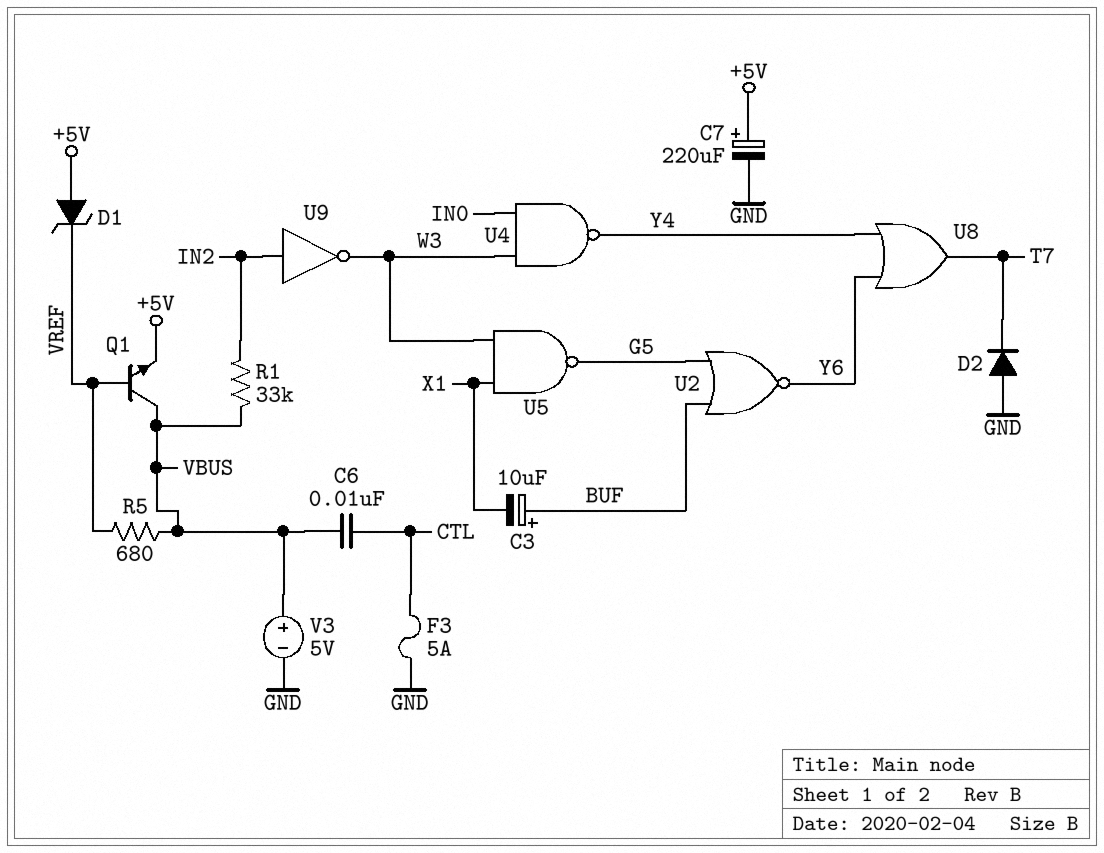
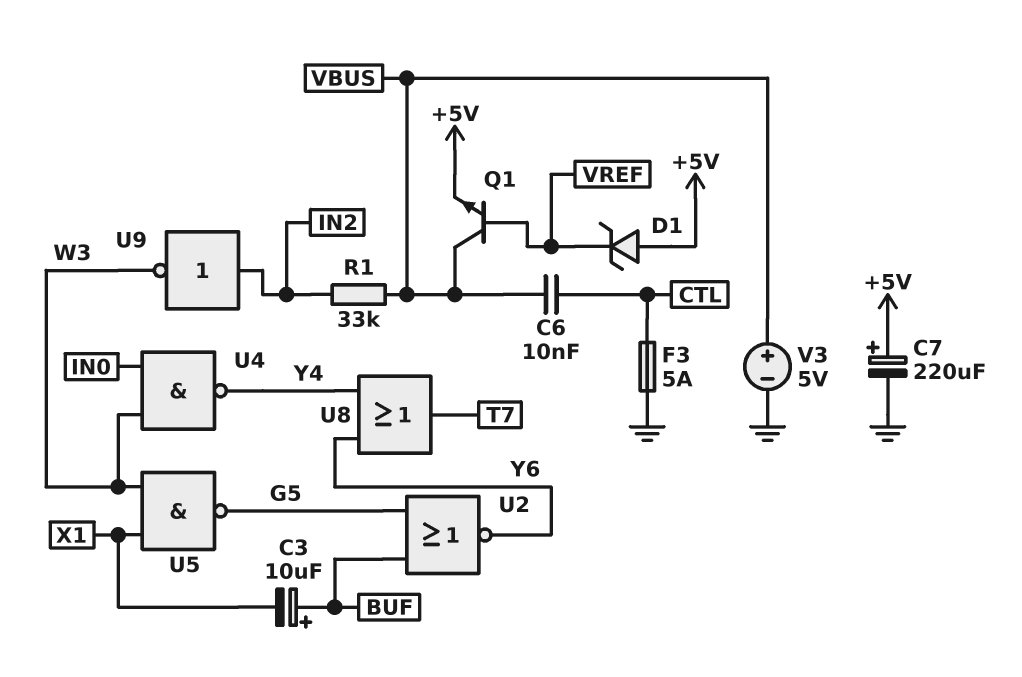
D2: diode (A GND, K T7) -> none
R5: 680 (VBUS, VREF) -> none

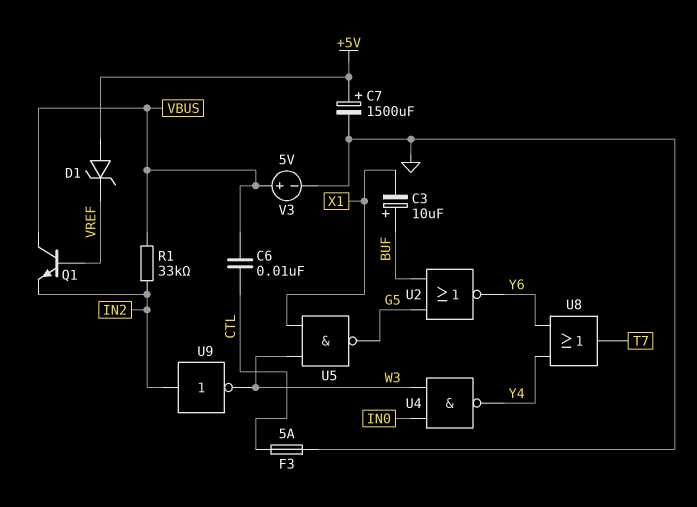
C7: 220uF (plus +5V, minus GND) -> 1500uF (plus +5V, minus GND)
Q1: NPN (B VREF, C VBUS, E +5V) -> NPN (B VREF, C VBUS, E IN2)

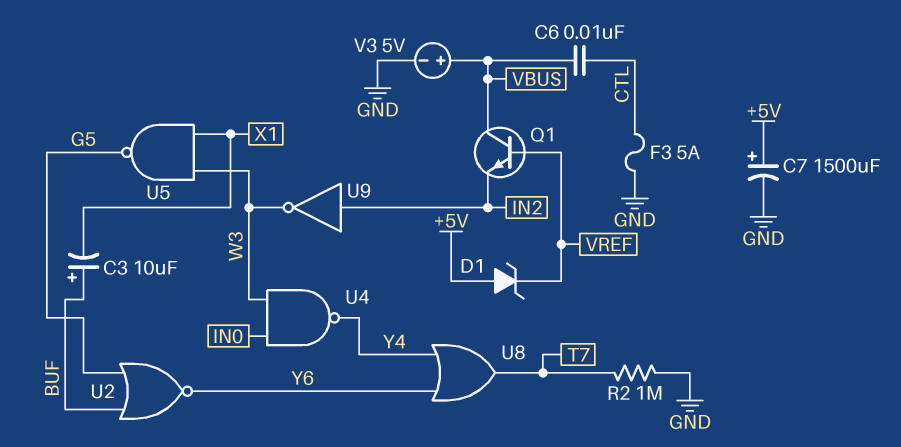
R1: 33k (IN2, VBUS) -> none
R2: none -> 1M (GND, T7)

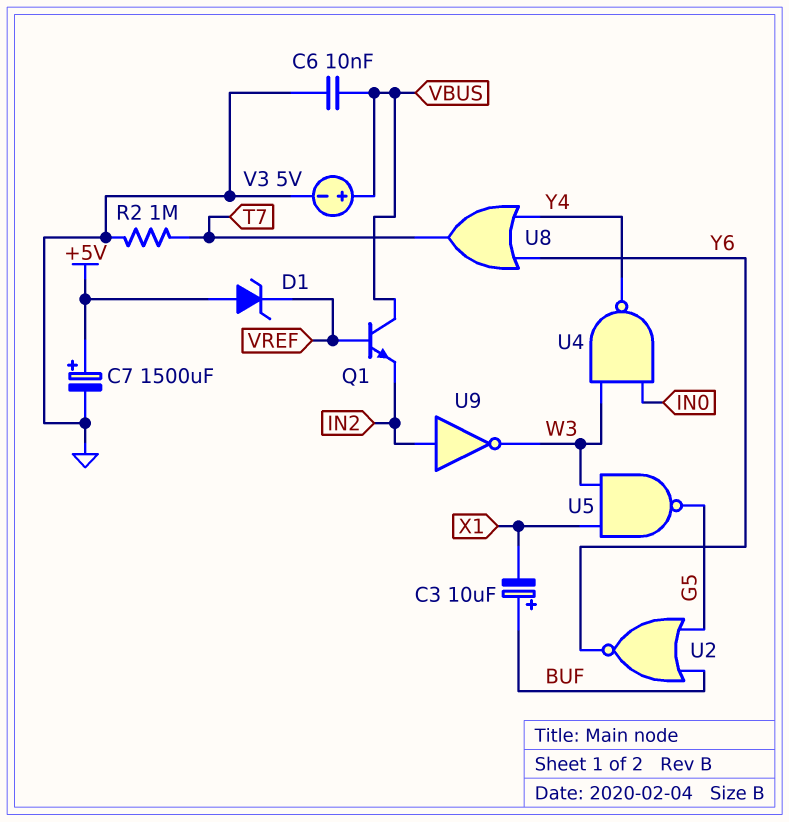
C6: 10nF (CTL, VBUS) -> 10nF (GND, VBUS)
F3: 5A (CTL, GND) -> none

